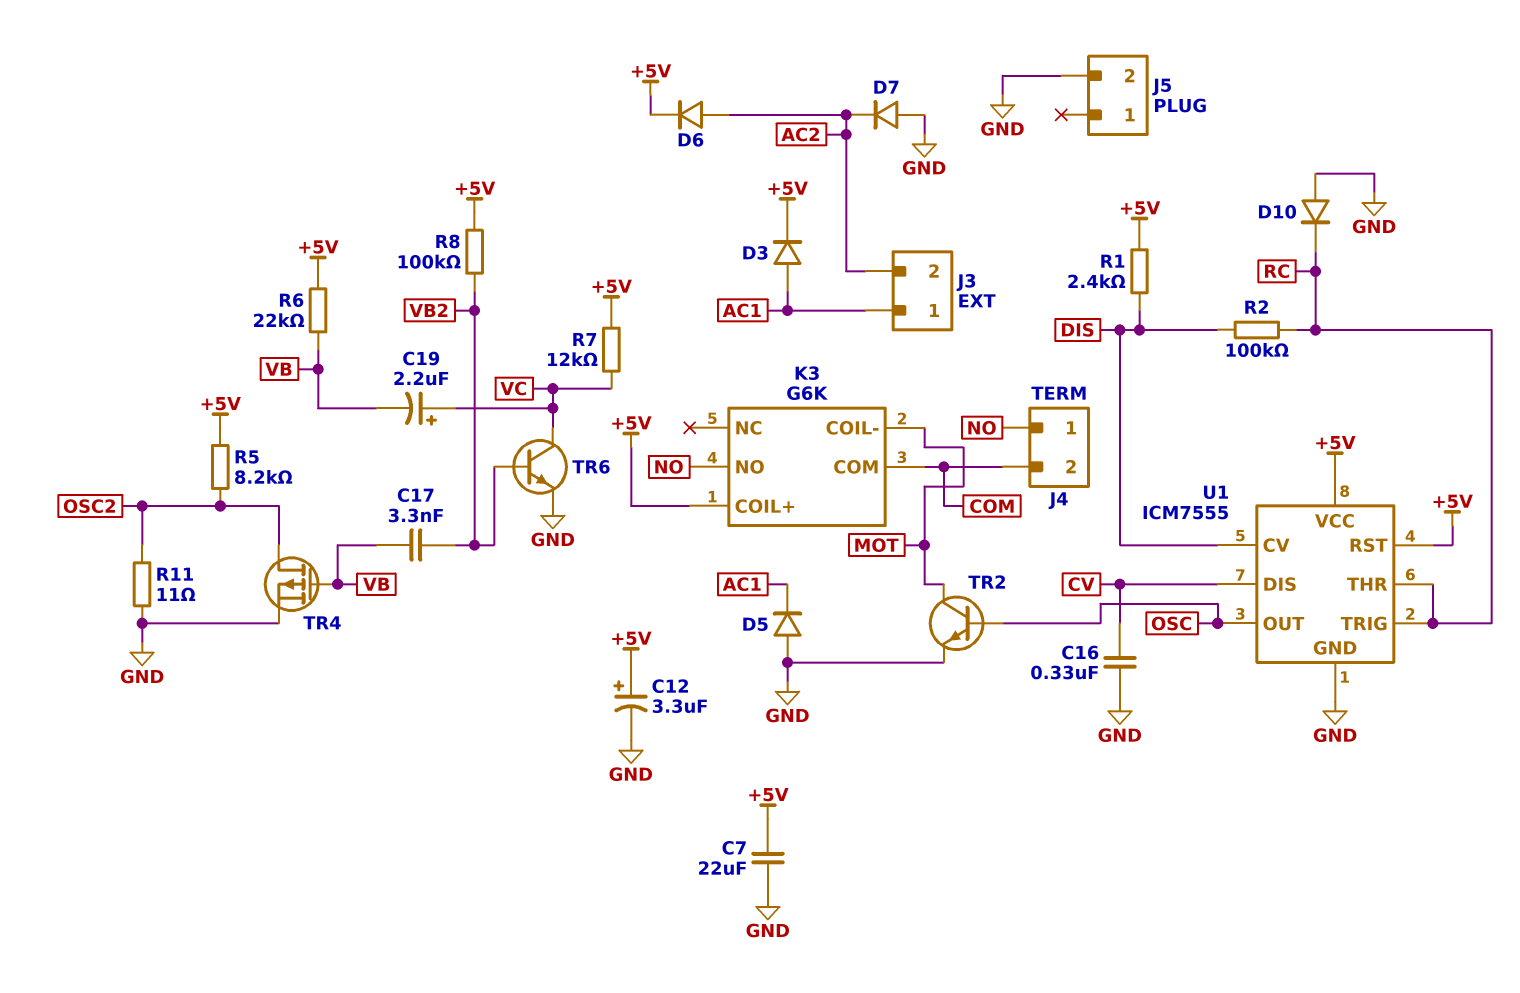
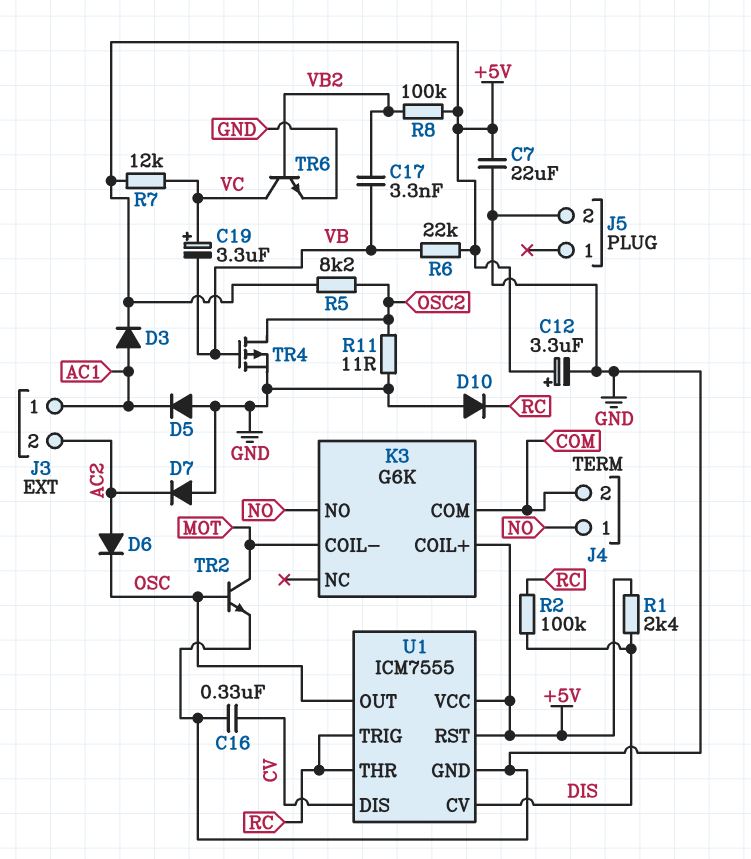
C19: 2.2uF (plus VC, minus VB) -> 3.3uF (plus VC, minus VB)
D6: diode (A AC2, K +5V) -> diode (A AC2, K OSC)

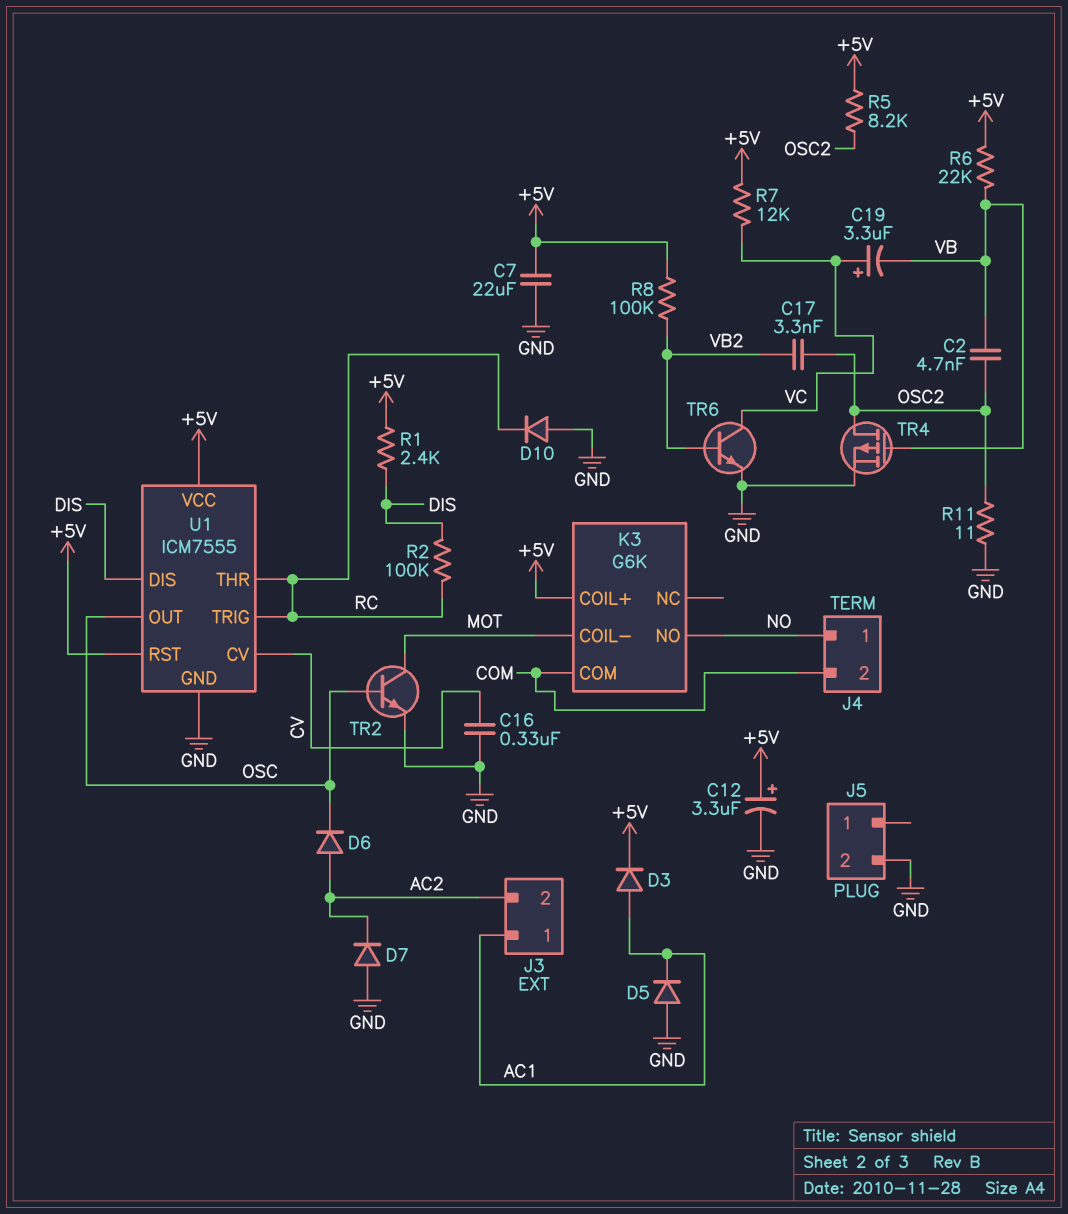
C2: none -> 4.7nF (OSC2, VB)
C17: 3.3nF (VB, VB2) -> 3.3nF (OSC2, VB2)
U1 pin CV: DIS -> CV
U1 pin DIS: CV -> DIS

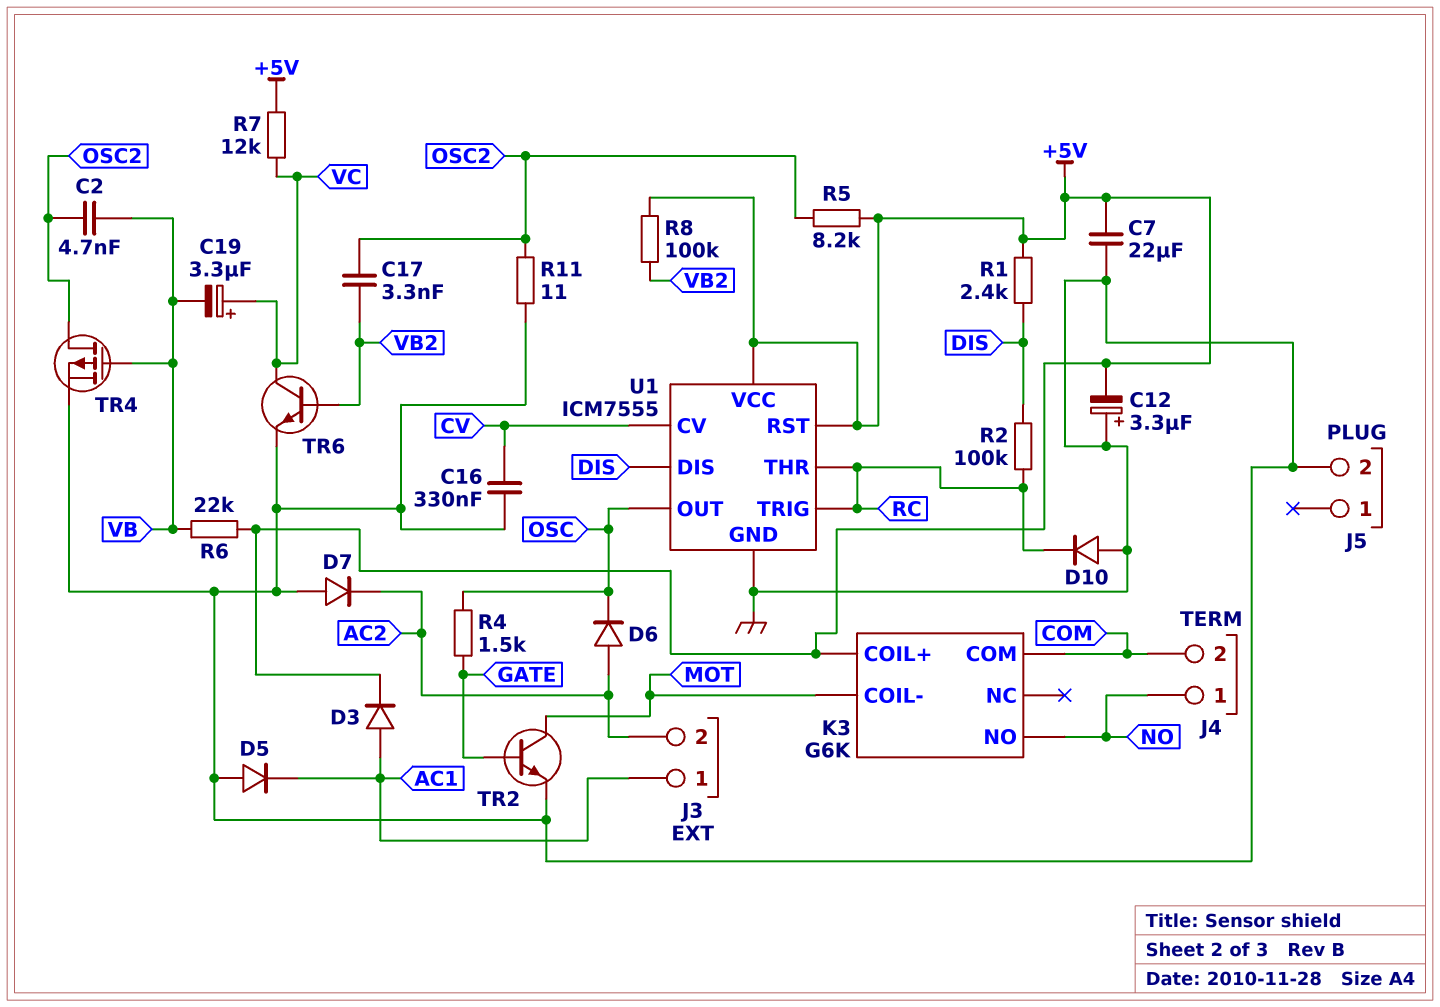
C12: 3.3uF (plus +5V, minus GND) -> 3.3uF (plus GND, minus +5V)
R4: none -> 1.5k (GATE, OSC)
TR2: NPN (B OSC, C MOT, E GND) -> NPN (B GATE, C MOT, E GND)

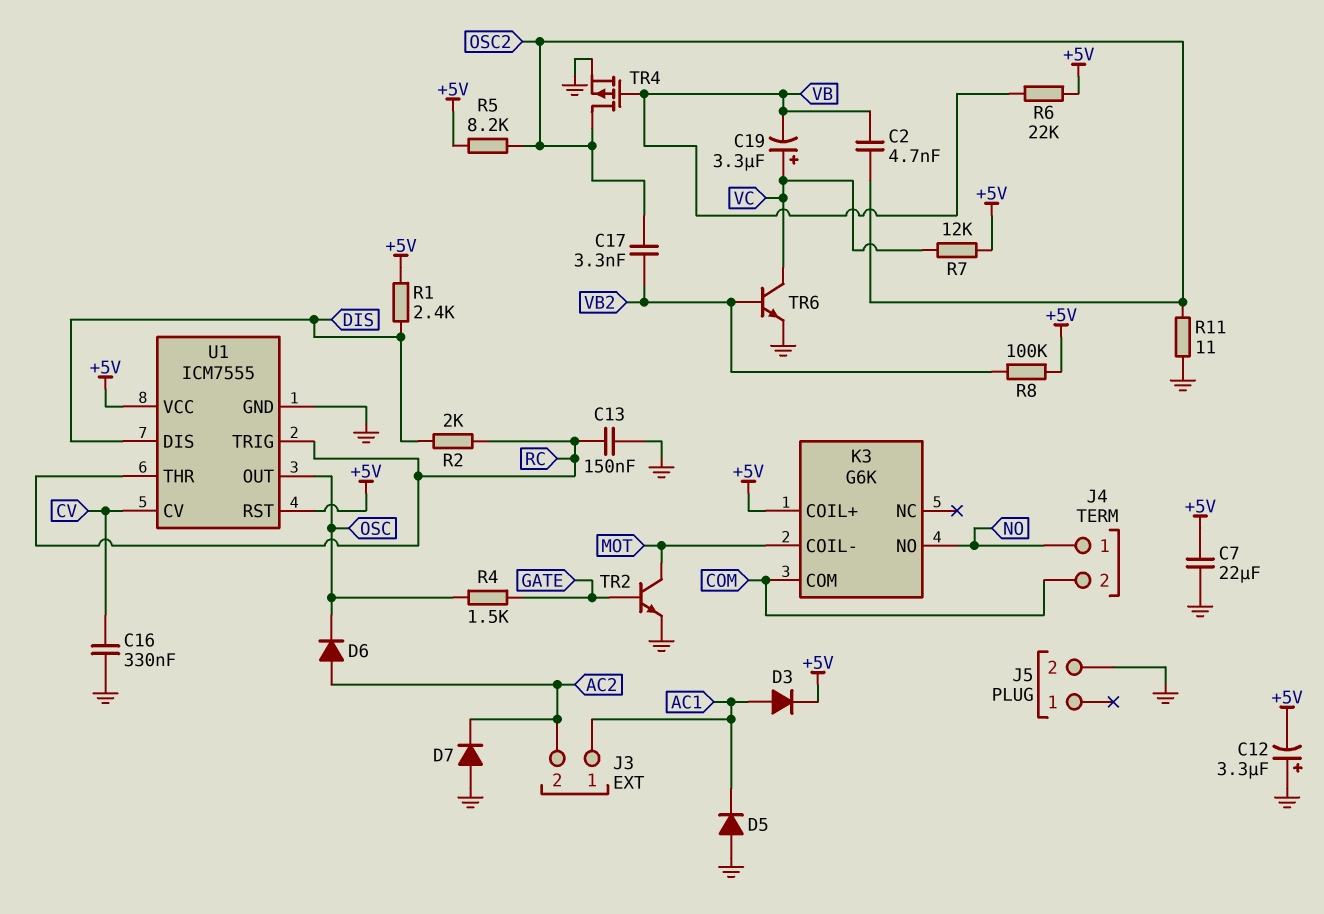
C13: none -> 150nF (GND, RC)
D10: diode (A GND, K RC) -> none
R2: 100k (DIS, RC) -> 2k (DIS, RC)

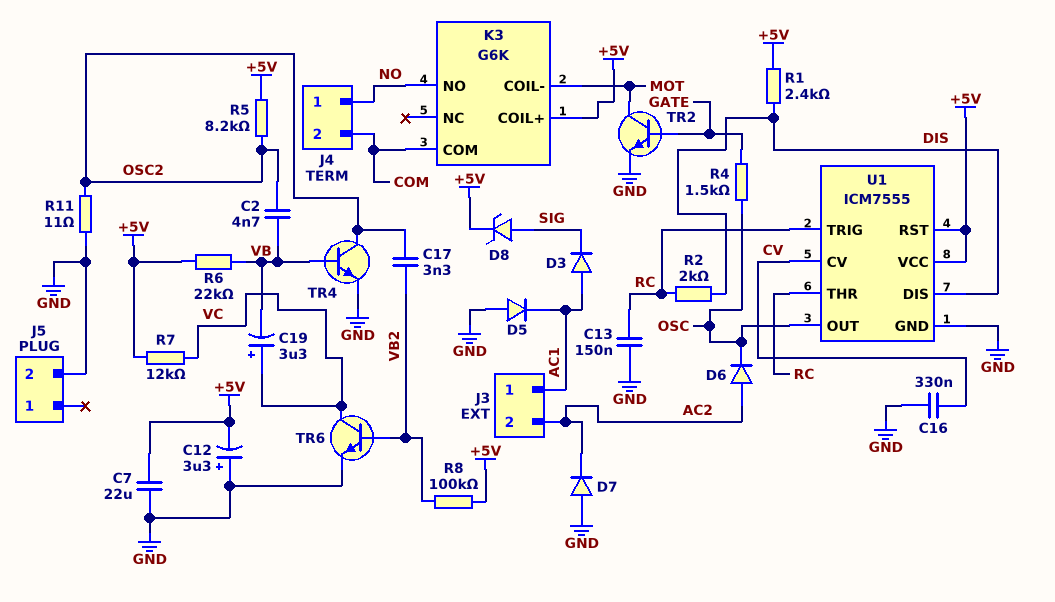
D3: diode (A AC1, K +5V) -> diode (A AC1, K SIG)
D8: none -> zener (A SIG, K +5V)
TR4: PMOS (G VB, D OSC2, S GND) -> NPN (B VB, C OSC2, E GND)

